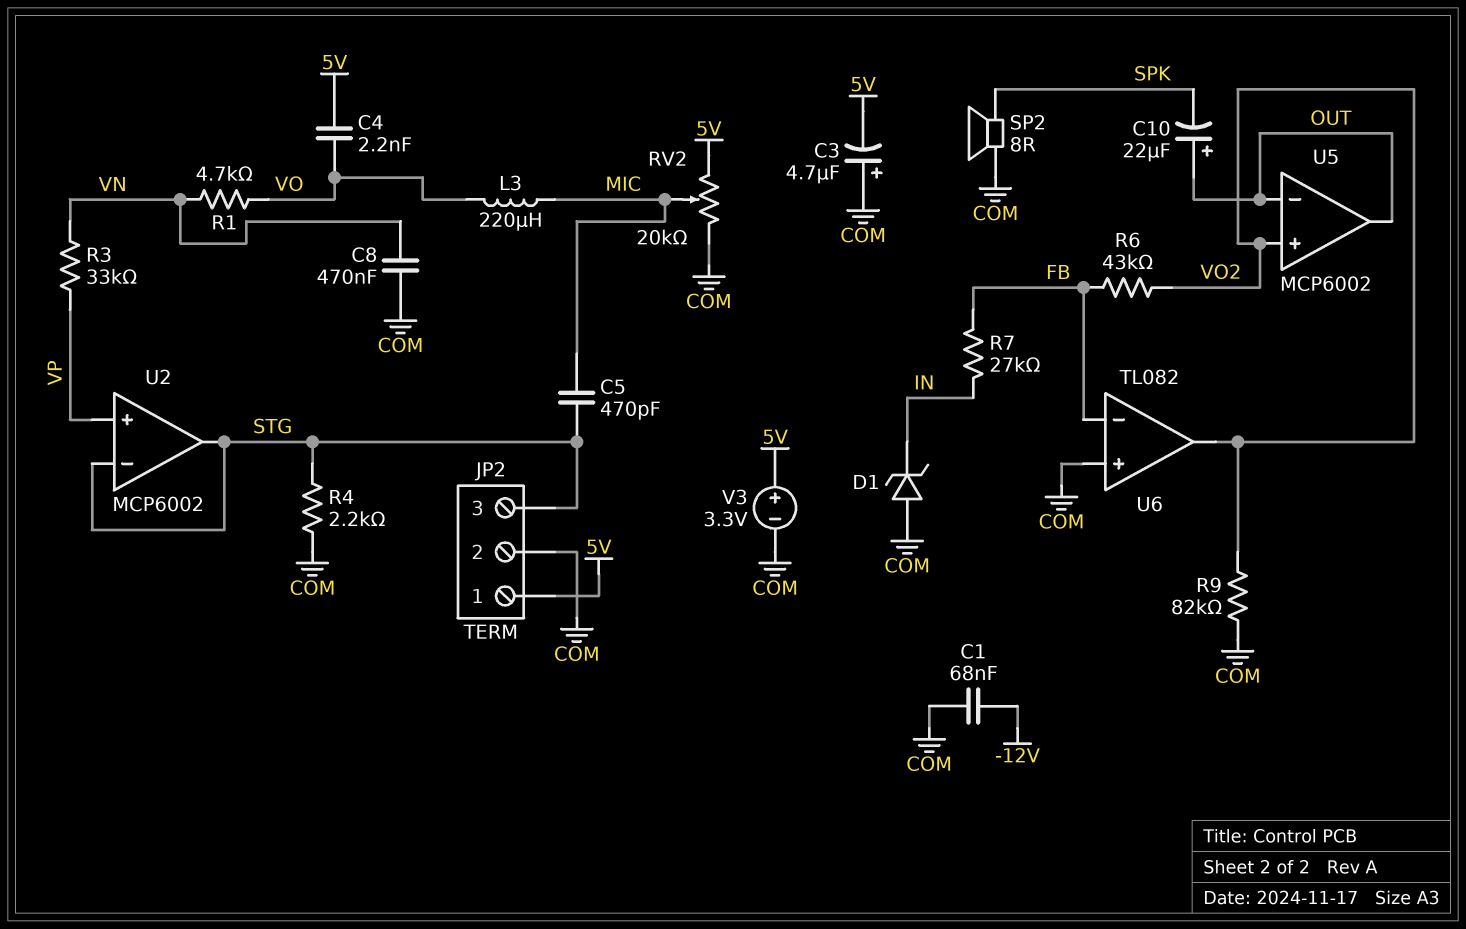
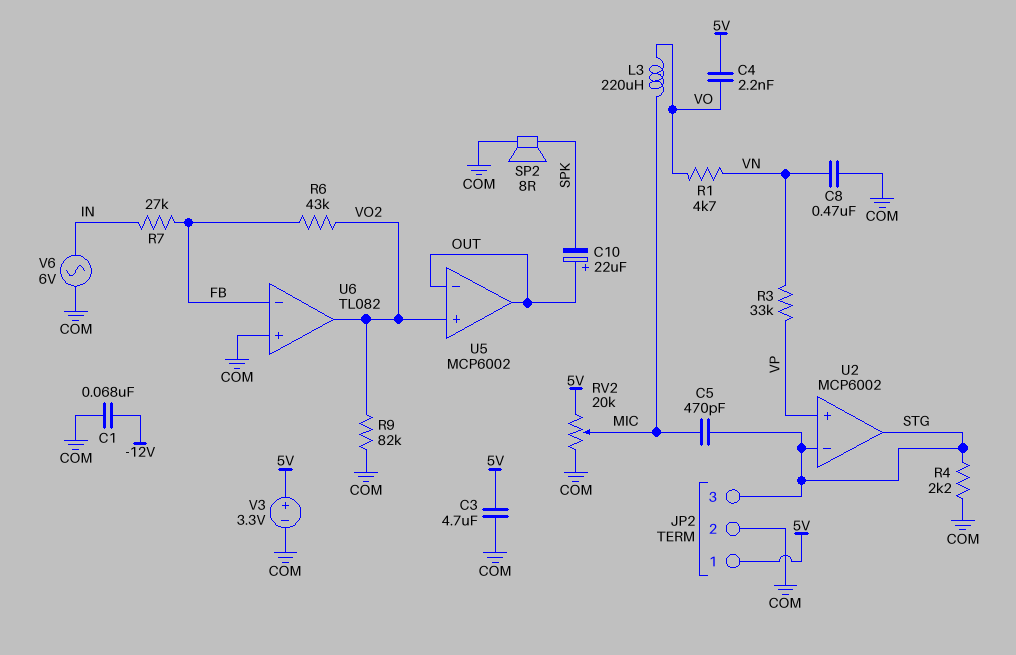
C3: 4.7uF (plus COM, minus 5V) -> 4.7uF (5V, COM)
D1: zener (A COM, K IN) -> none
V6: none -> AC 6V (COM, IN)

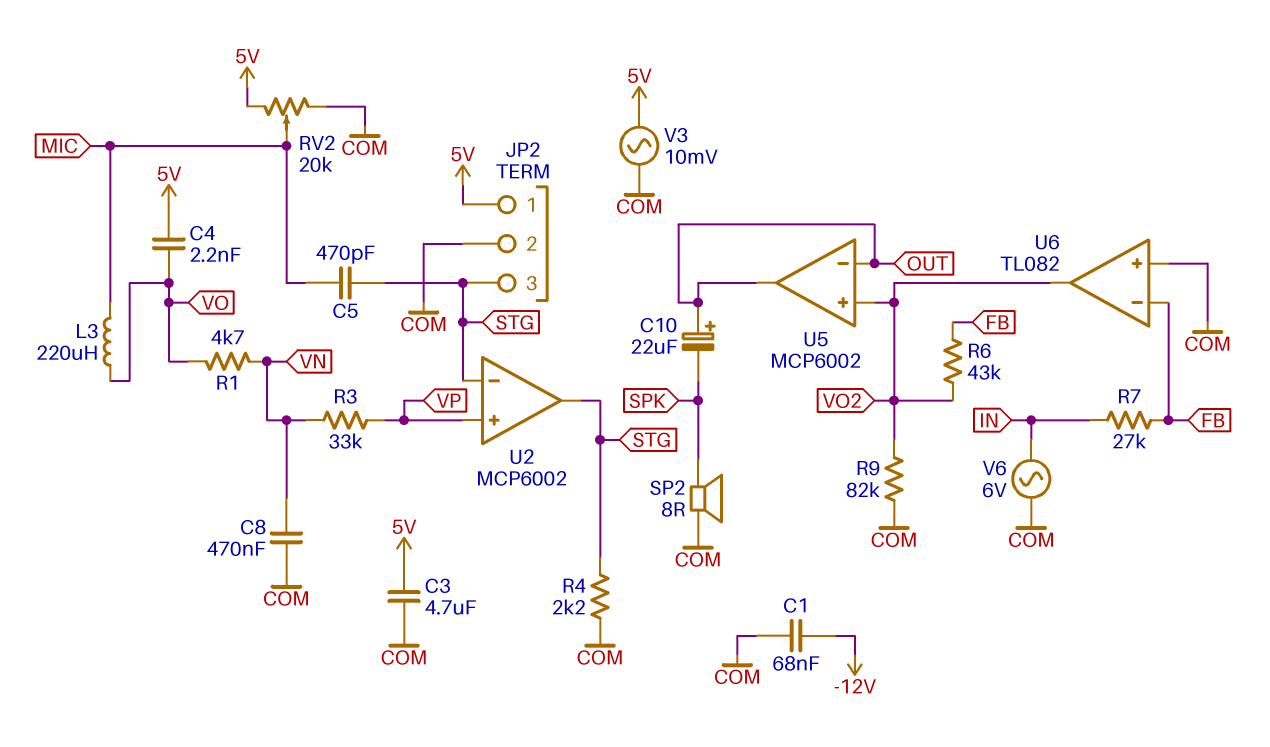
V3: 3.3V (plus 5V, minus COM) -> AC 10mV (5V, COM)

